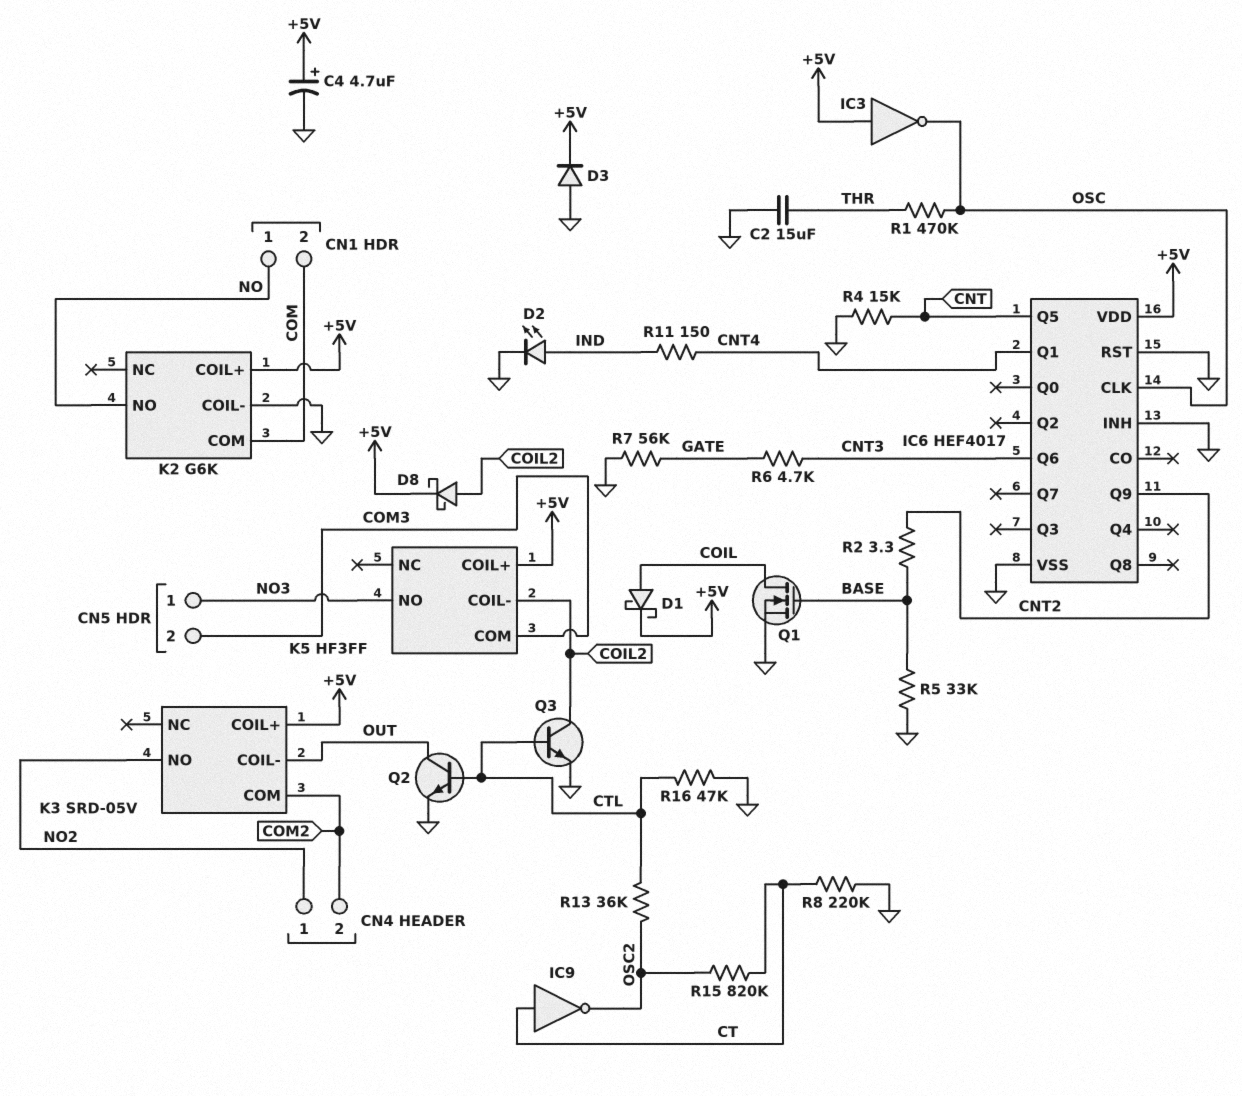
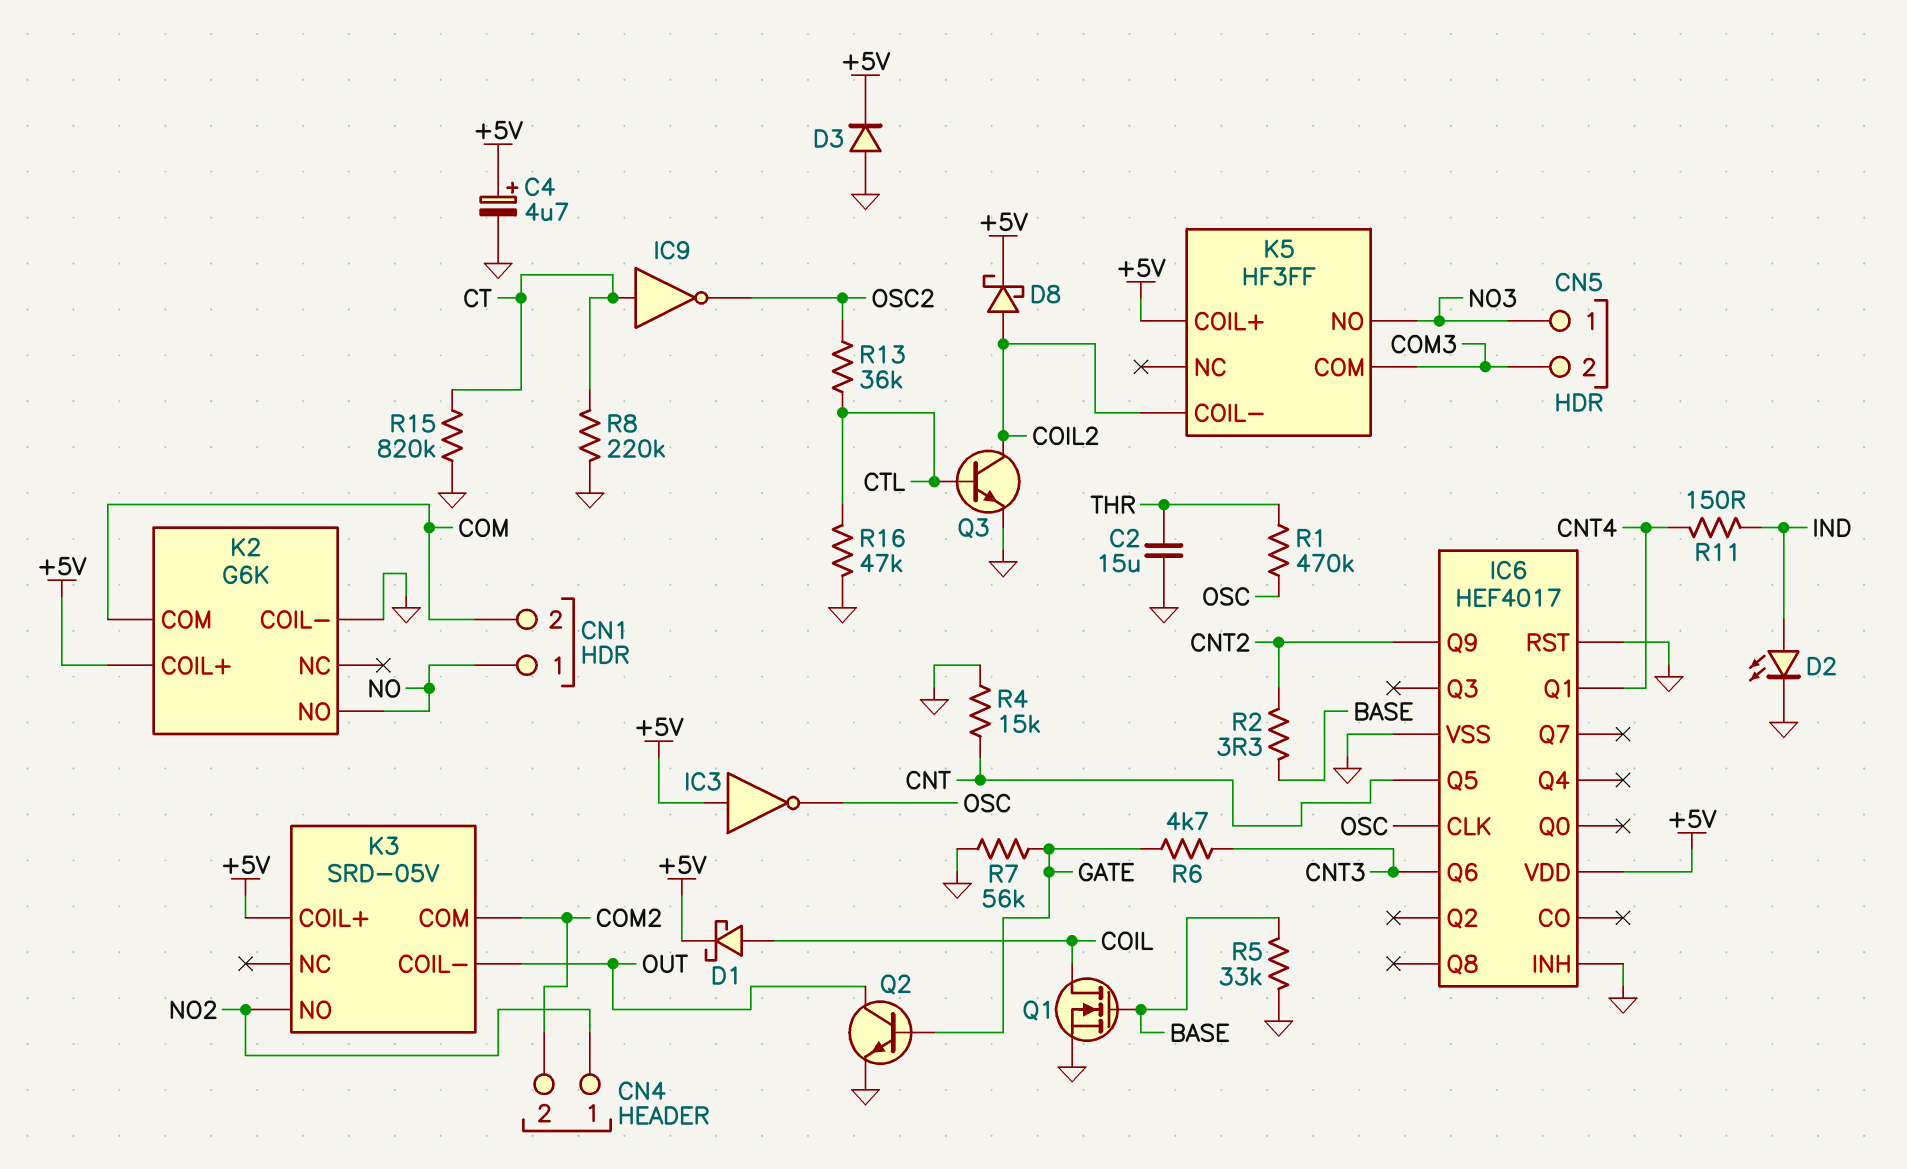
Q2: NPN (B CTL, C OUT, E GND) -> NPN (B GATE, C OUT, E GND)
R15: 820k (CT, OSC2) -> 820k (CT, GND)

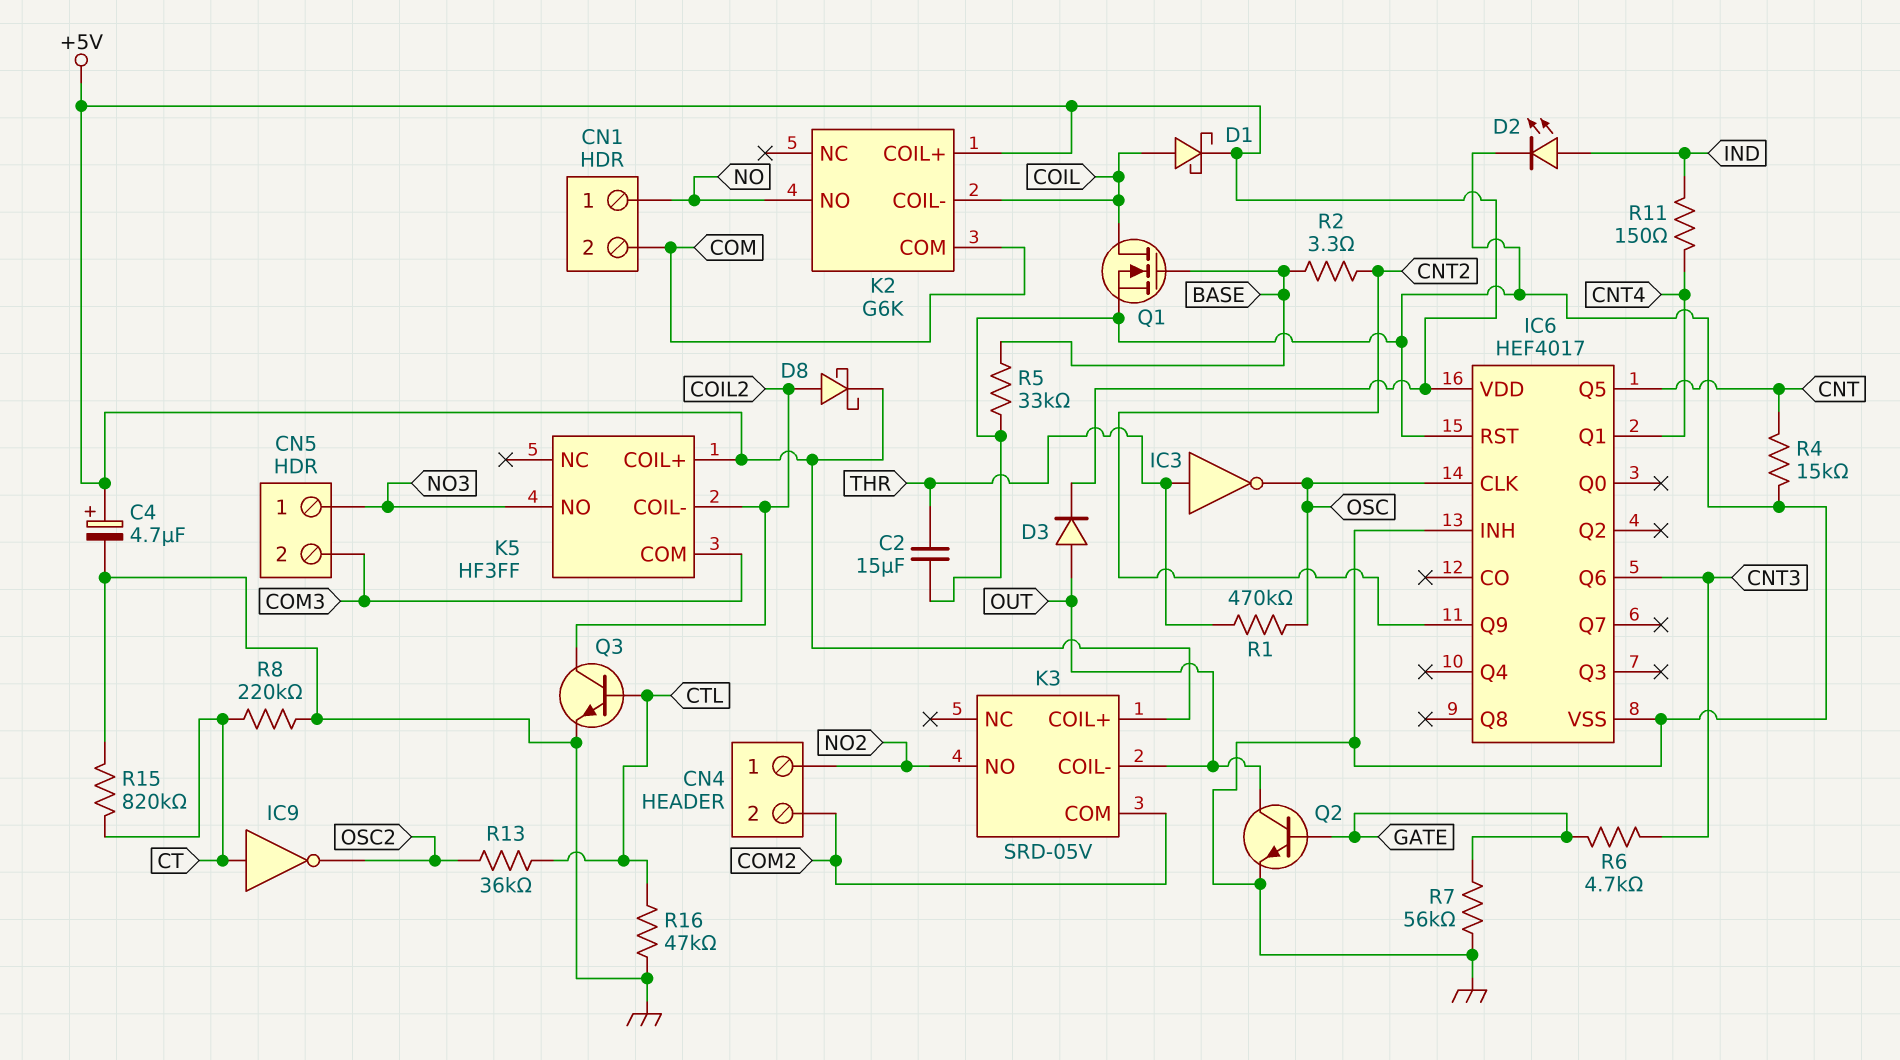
D3: diode (A GND, K +5V) -> diode (A OUT, K +5V)
IC3: NOT (in +5V, out OSC) -> NOT (in THR, out OSC)
K2 pin COIL-: GND -> COIL

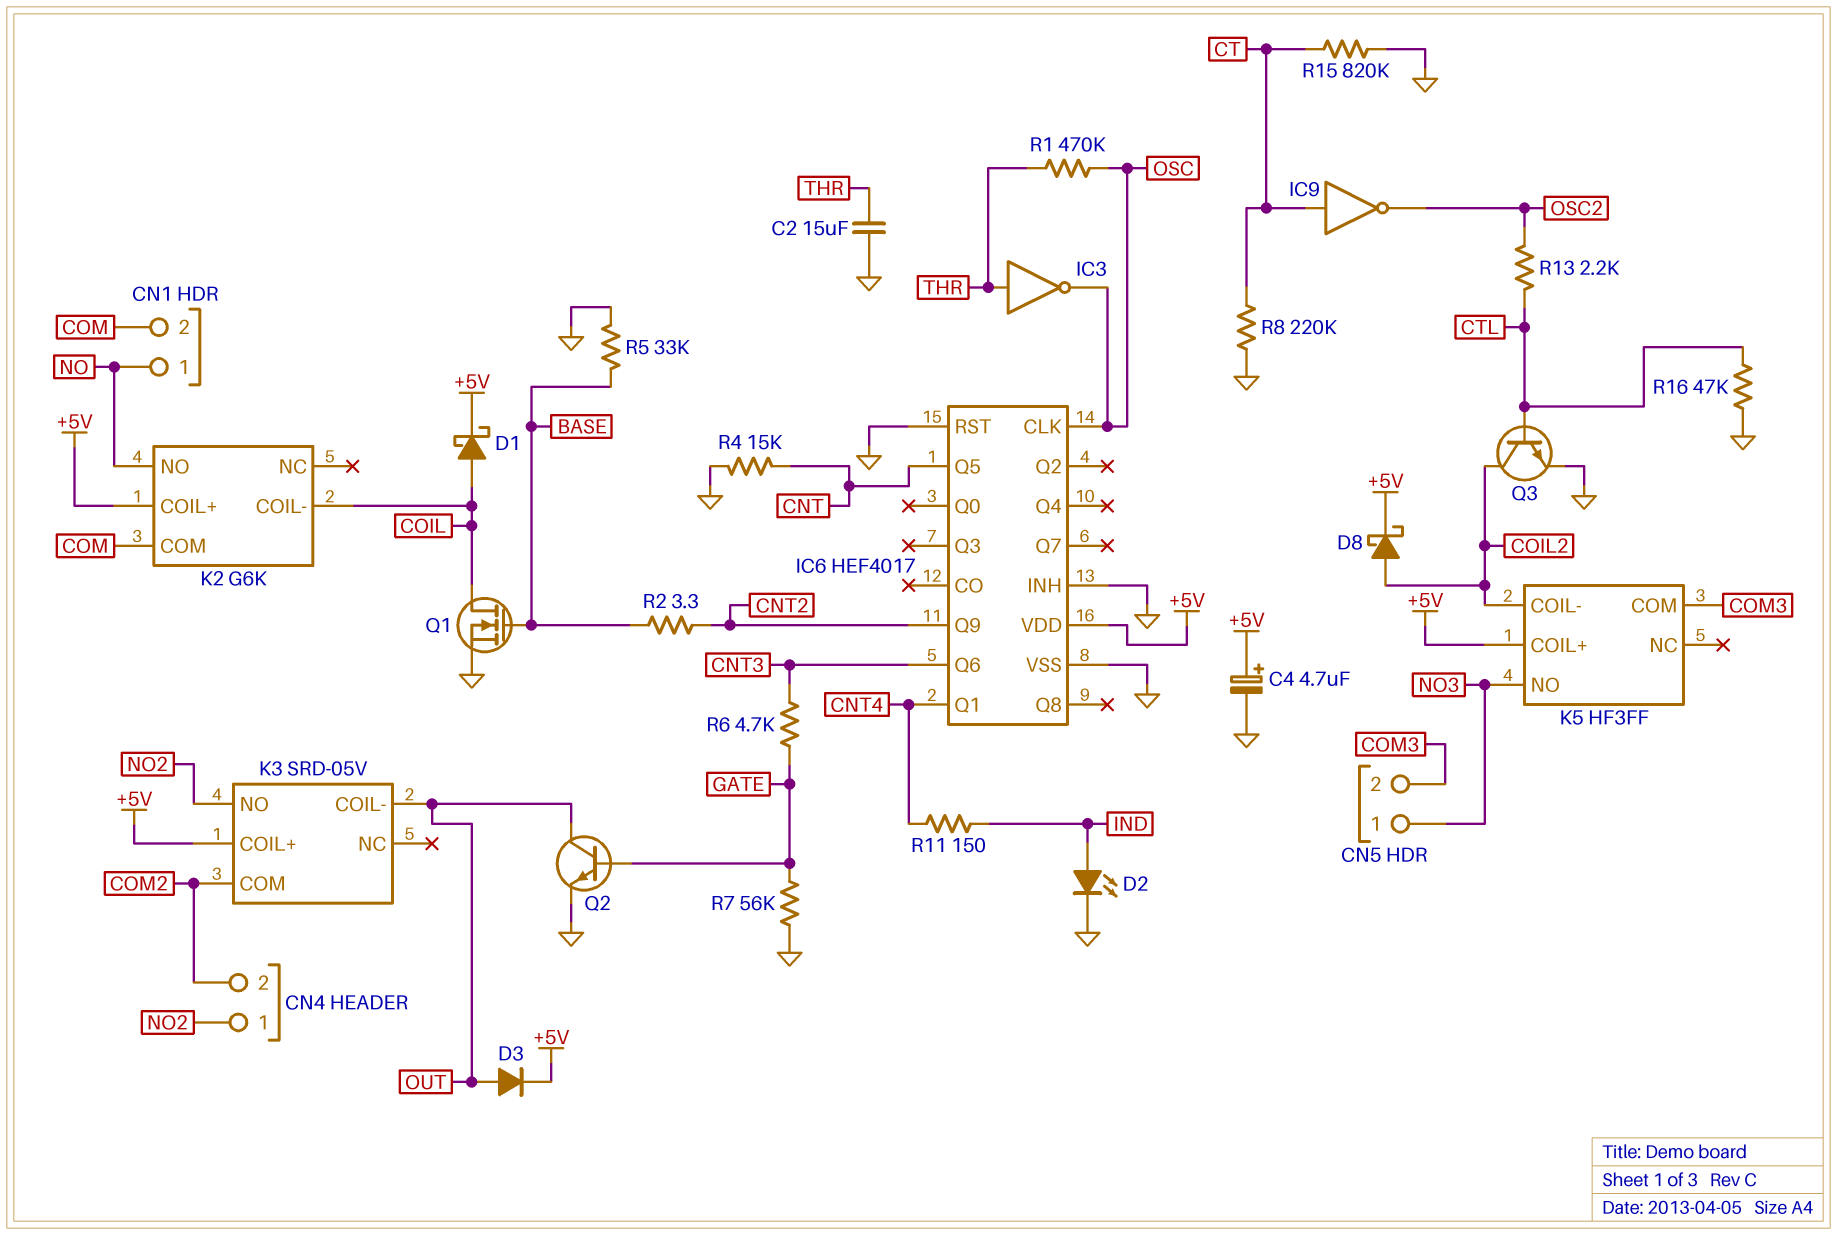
R13: 36k (CTL, OSC2) -> 2.2k (CTL, OSC2)

